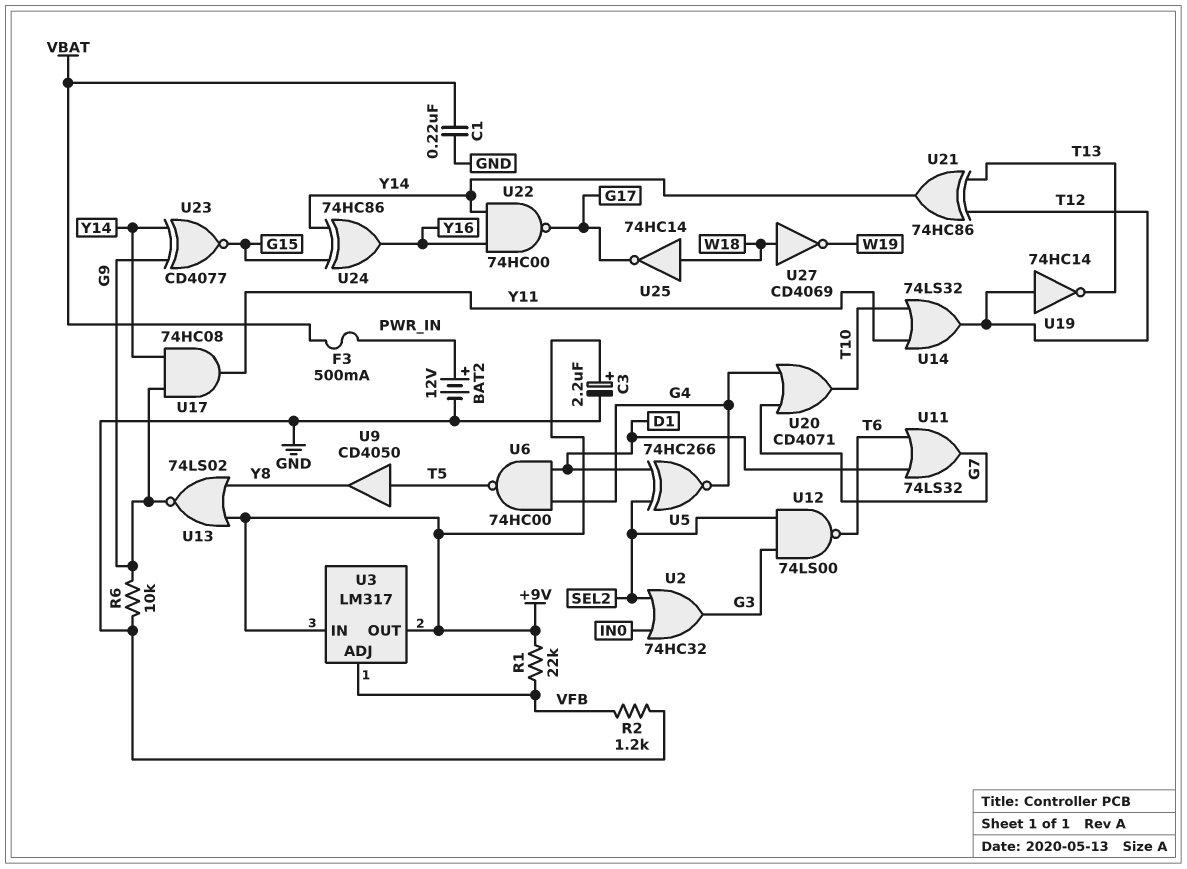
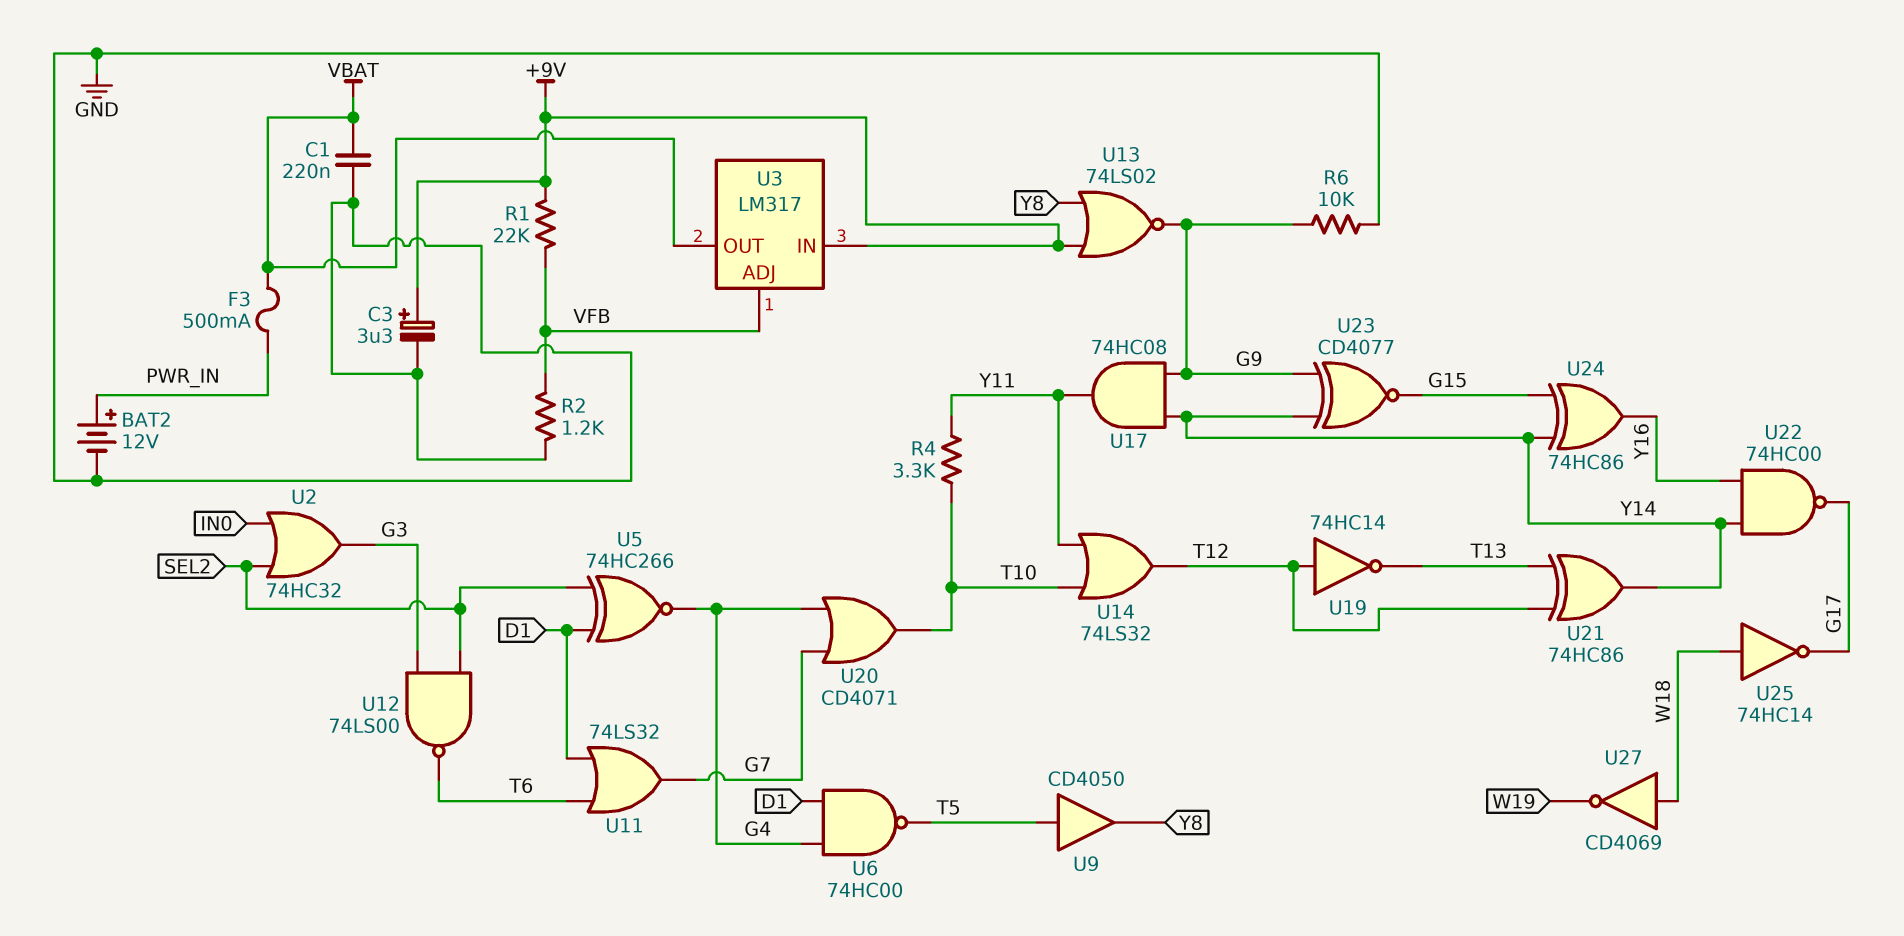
C3: 2.2uF (plus +9V, minus GND) -> 3.3uF (plus +9V, minus GND)
R4: none -> 3.3k (T10, Y11)
U3 pin OUT: +9V -> VBAT

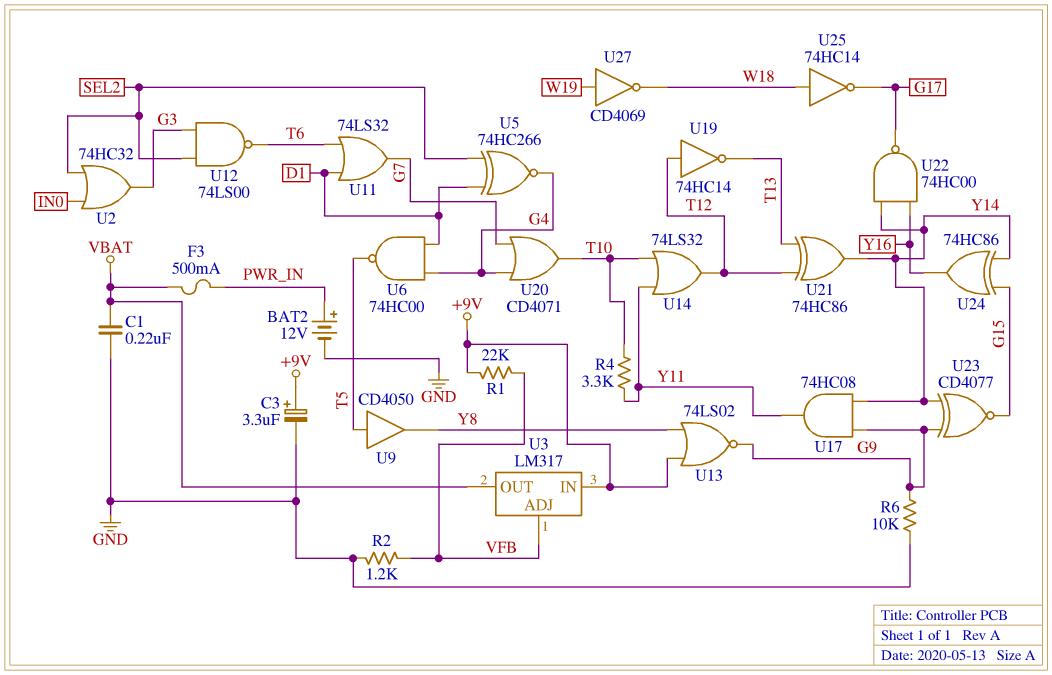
U27: NOT CD4069 (in W18, out W19) -> NOT CD4069 (in W19, out W18)

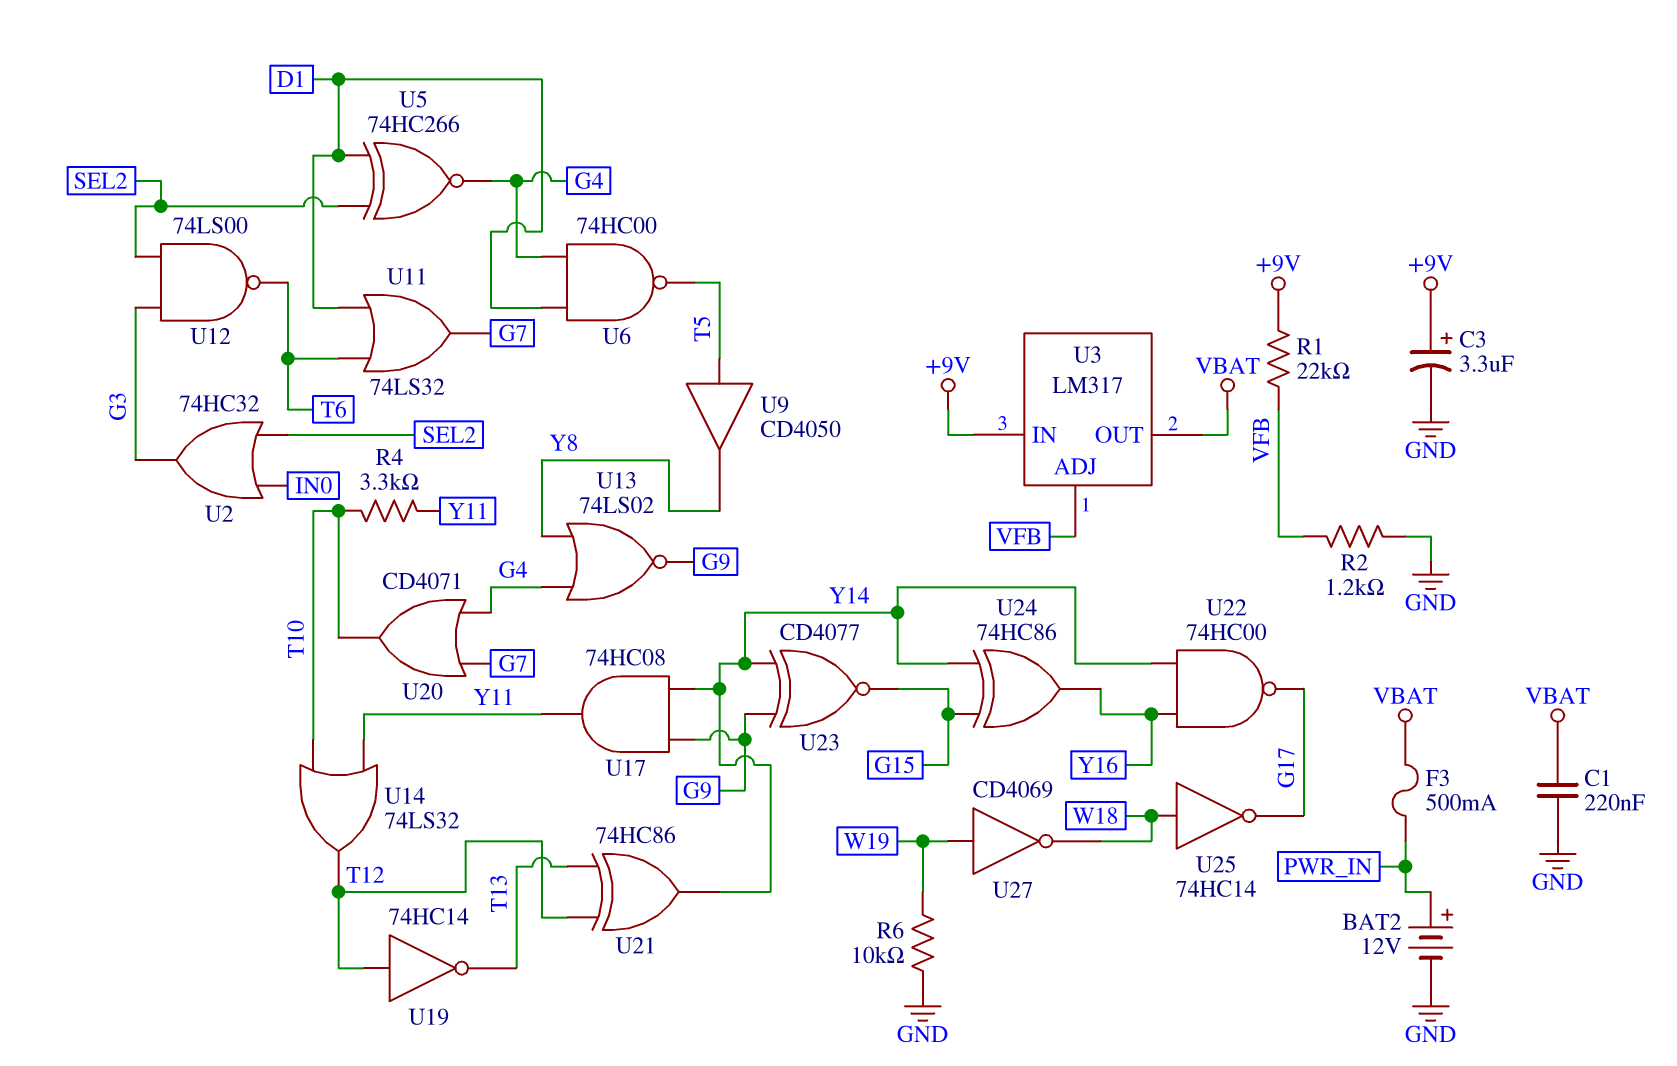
R6: 10k (G9, GND) -> 10k (GND, W19)
U13: NOR 74LS02 (in +9V, in Y8, out G9) -> NOR 74LS02 (in G4, in Y8, out G9)

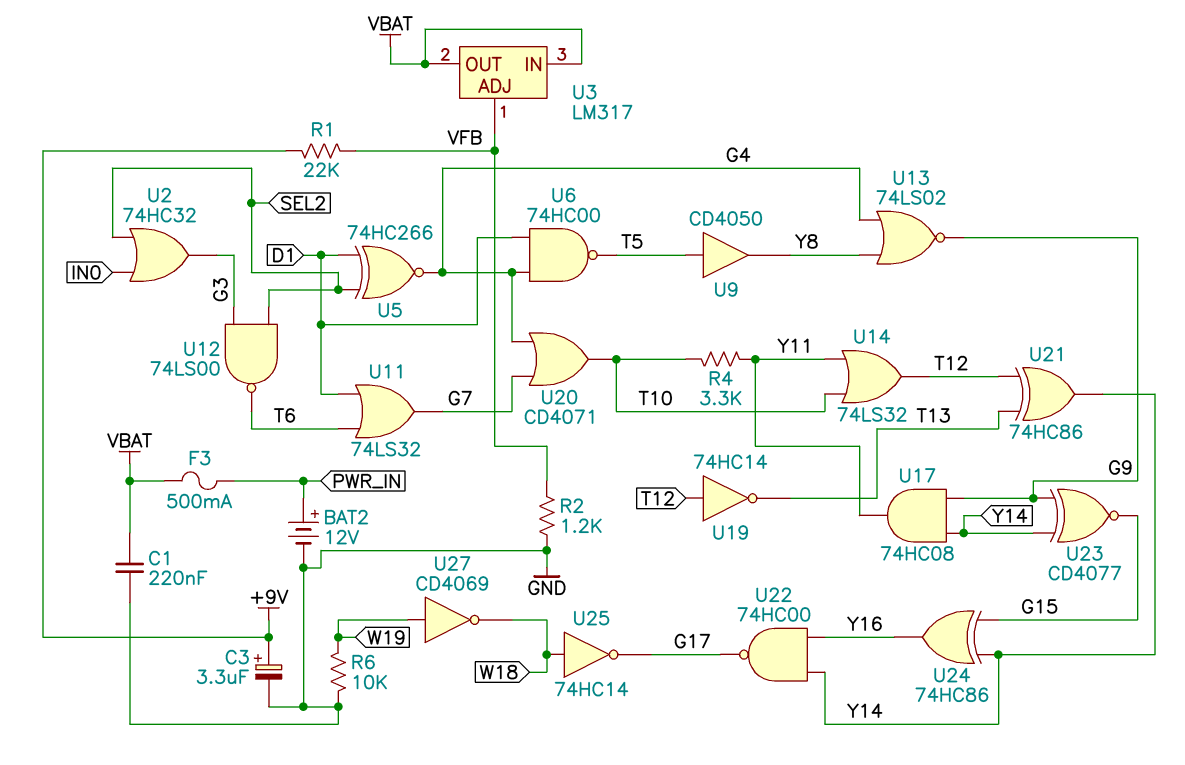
U3 pin IN: +9V -> VBAT

